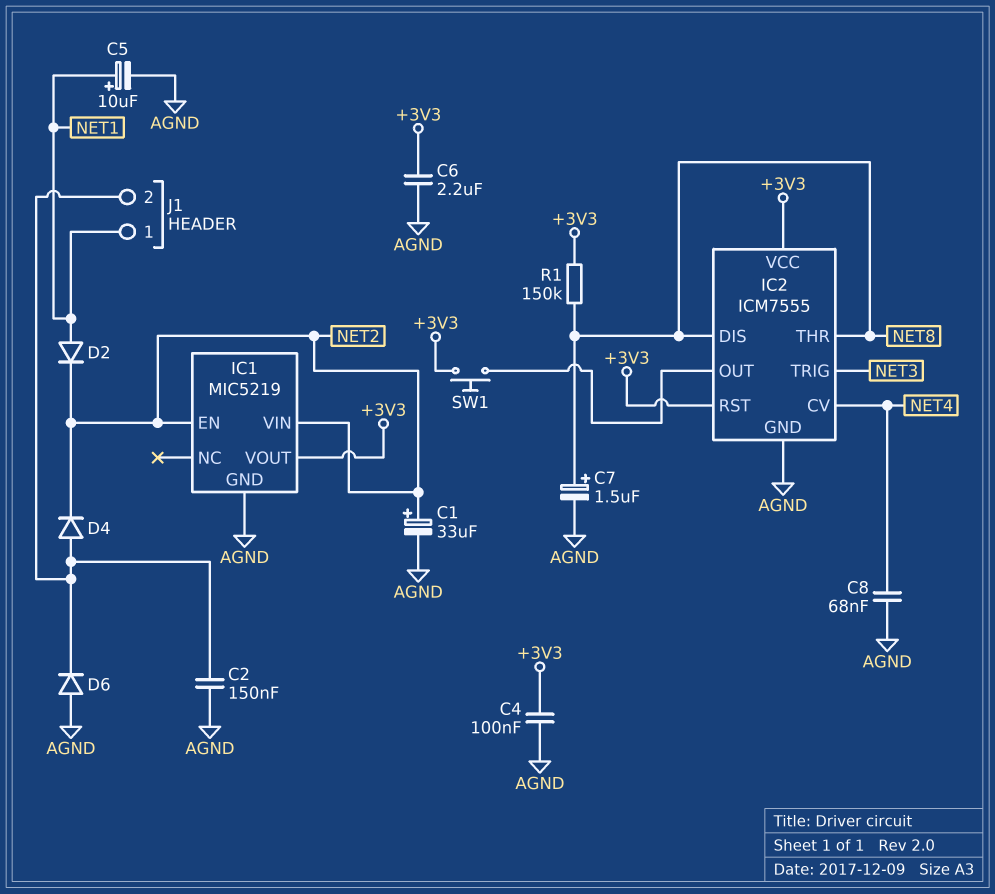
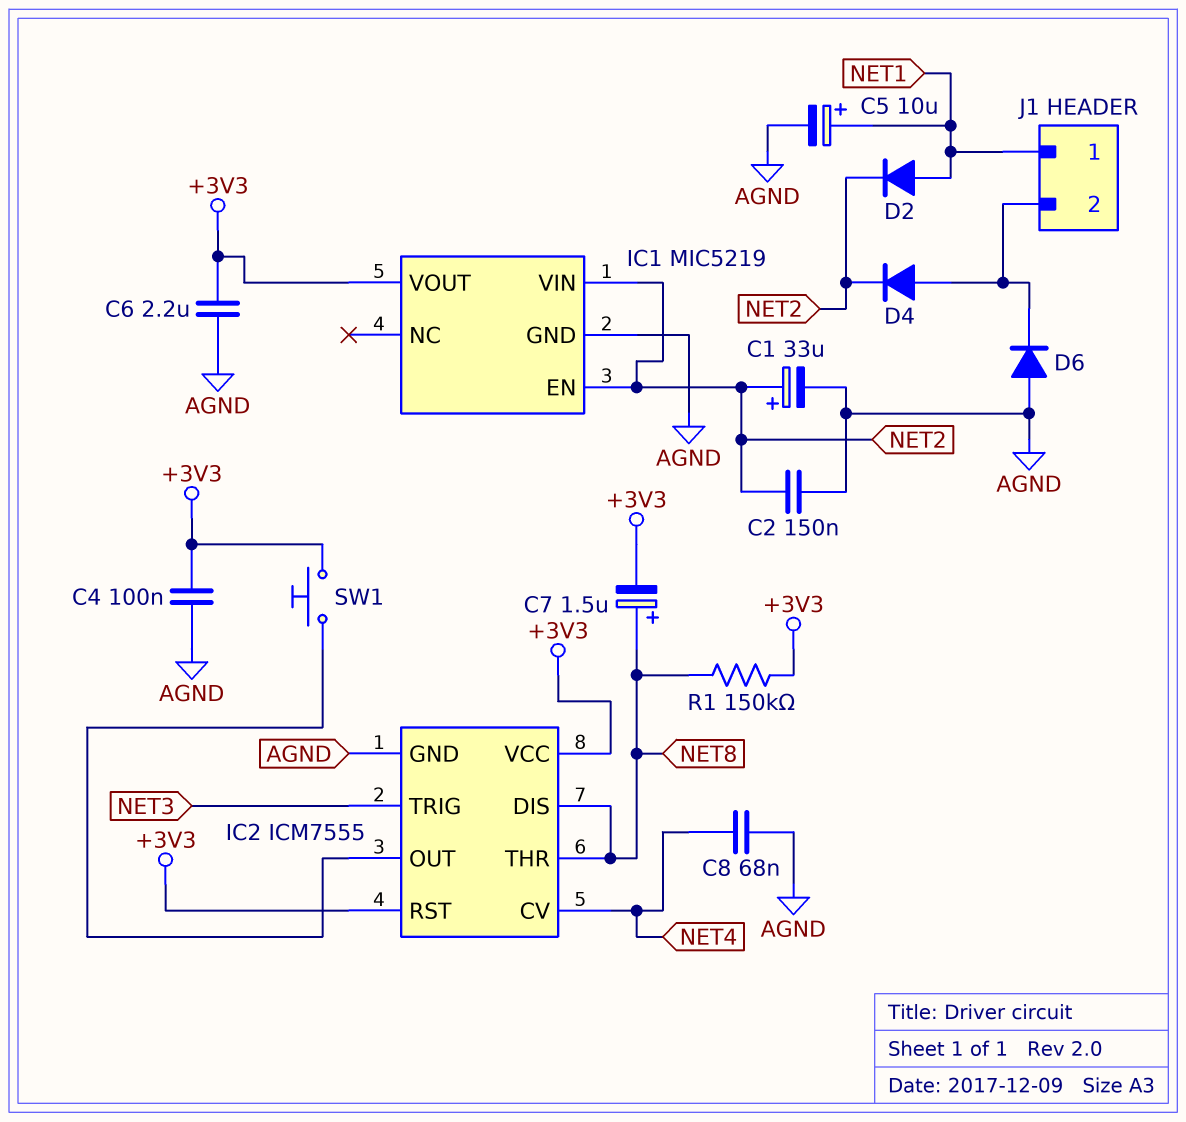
C2: 150nF (AGND, J1/2) -> 150nF (AGND, NET2)
C7: 1.5uF (plus NET8, minus AGND) -> 1.5uF (plus NET8, minus +3V3)

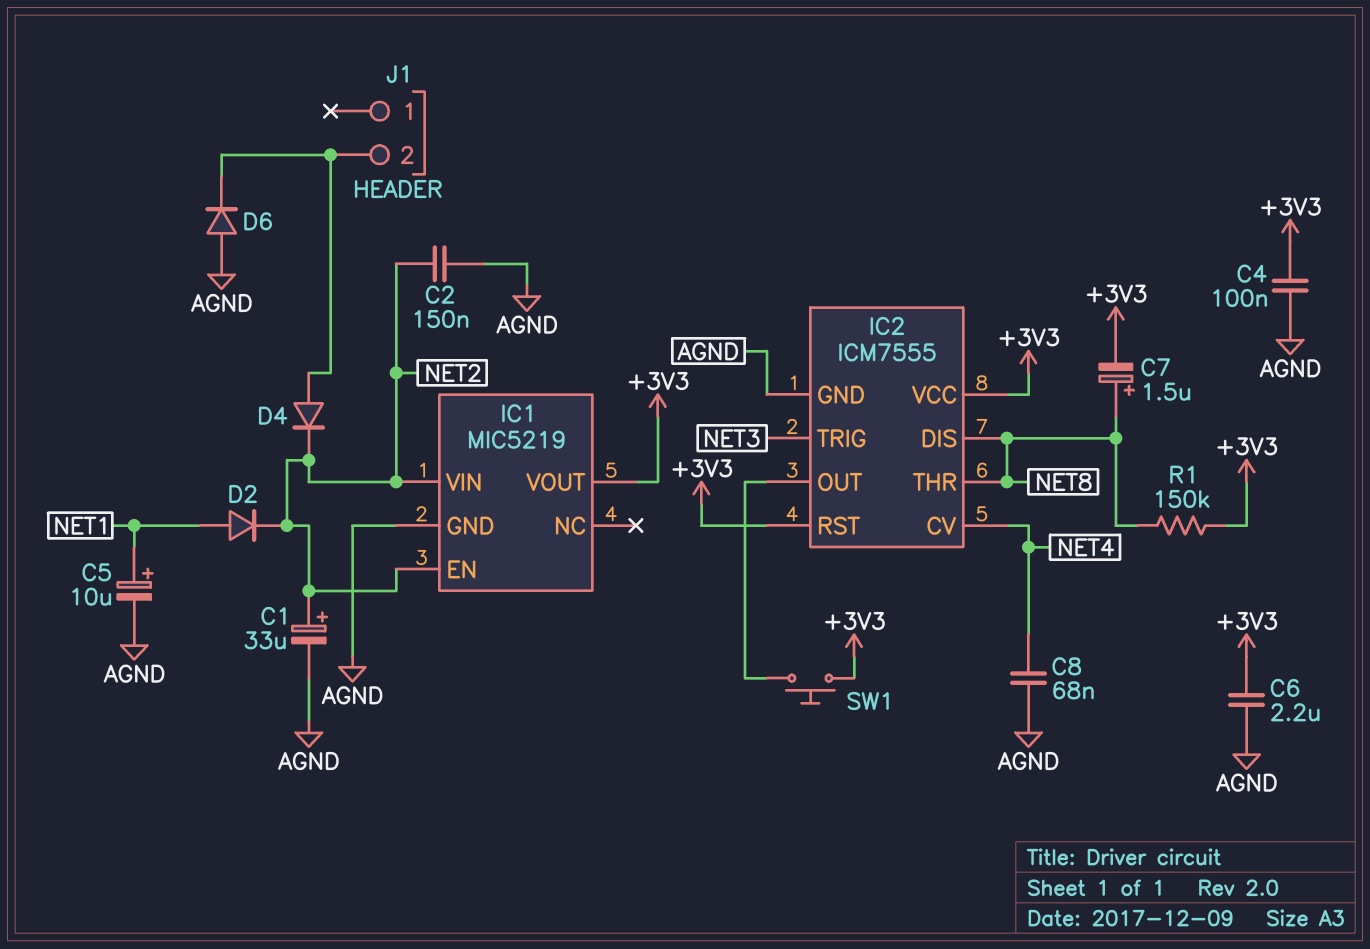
J1 pin 1: NET1 -> none

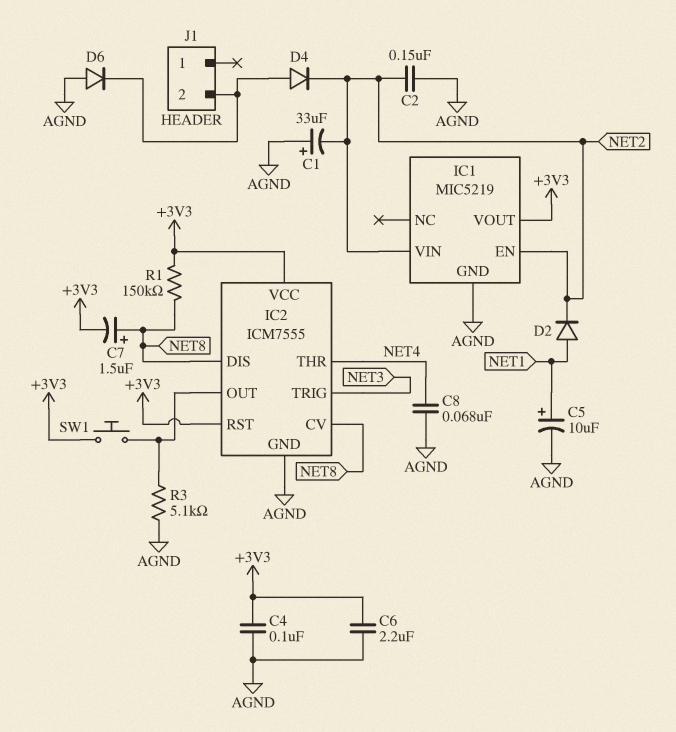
C1: 33uF (plus NET2, minus AGND) -> 33uF (plus AGND, minus NET2)
IC2 pin CV: NET4 -> NET8
IC2 pin THR: NET8 -> NET4
R3: none -> 5.1k (AGND, IC2/OUT)

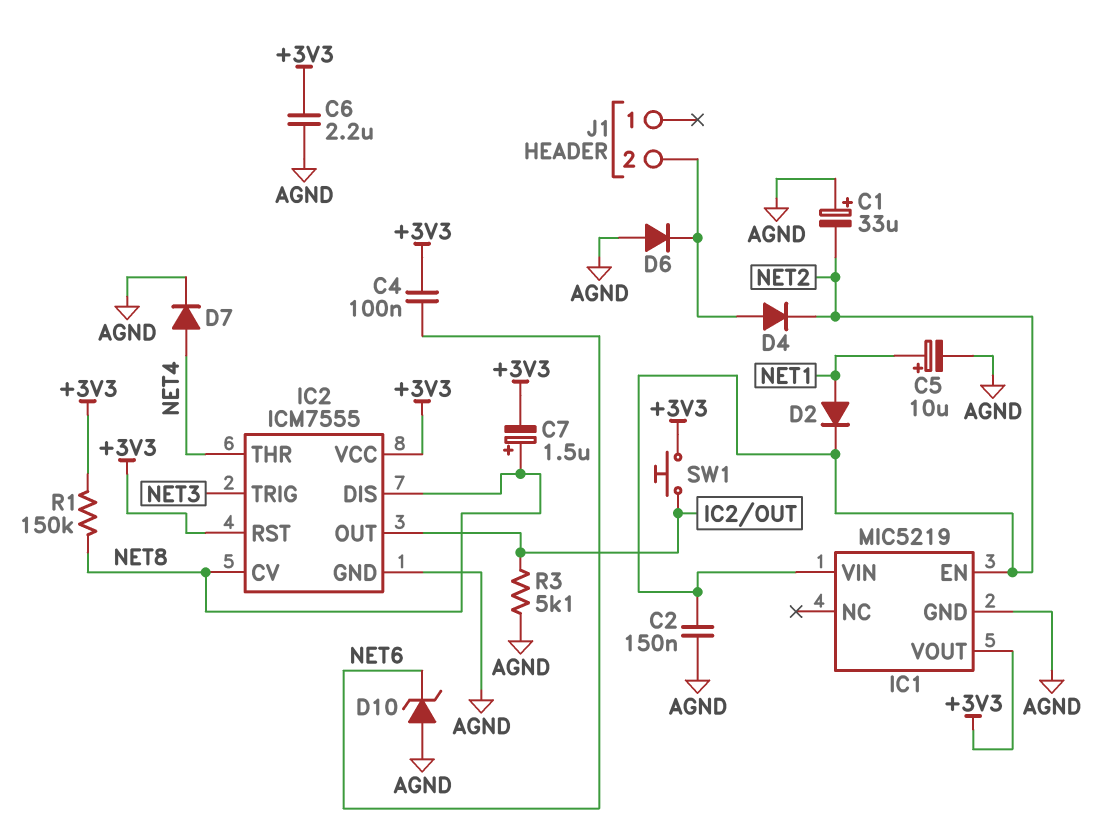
C4: 100nF (+3V3, AGND) -> 100nF (+3V3, NET6)
C8: 68nF (AGND, NET4) -> none
D7: none -> diode (A NET4, K AGND)
D10: none -> zener (A AGND, K NET6)

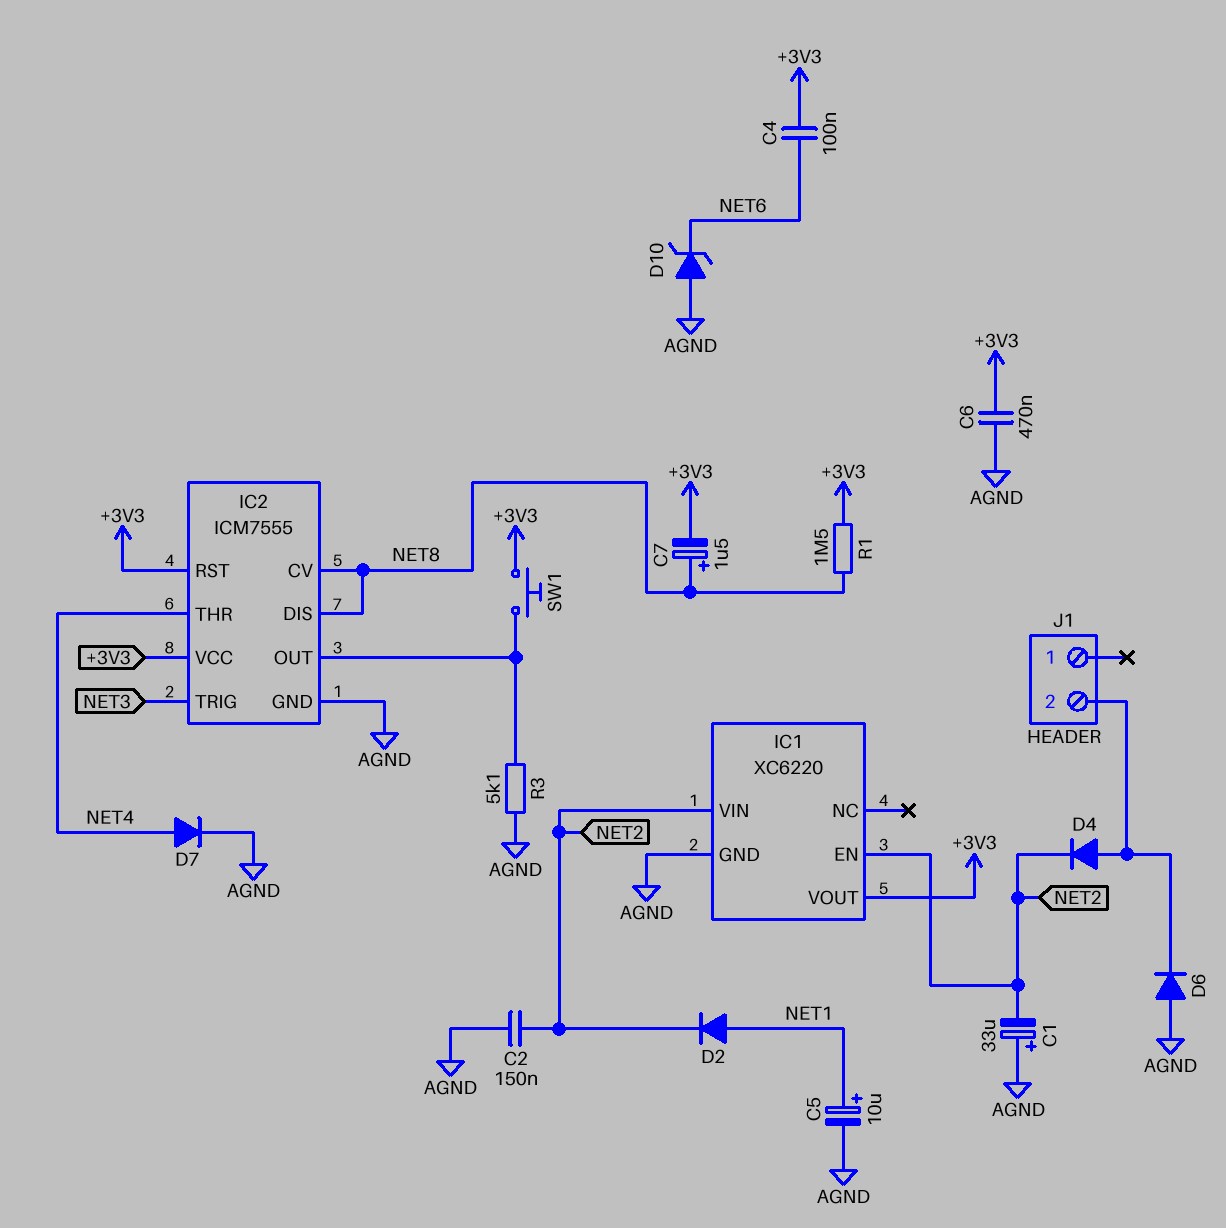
C6: 2.2uF (+3V3, AGND) -> 470nF (+3V3, AGND)
IC1: MIC5219 -> XC6220
R1: 150k (+3V3, NET8) -> 1.5M (+3V3, NET8)

